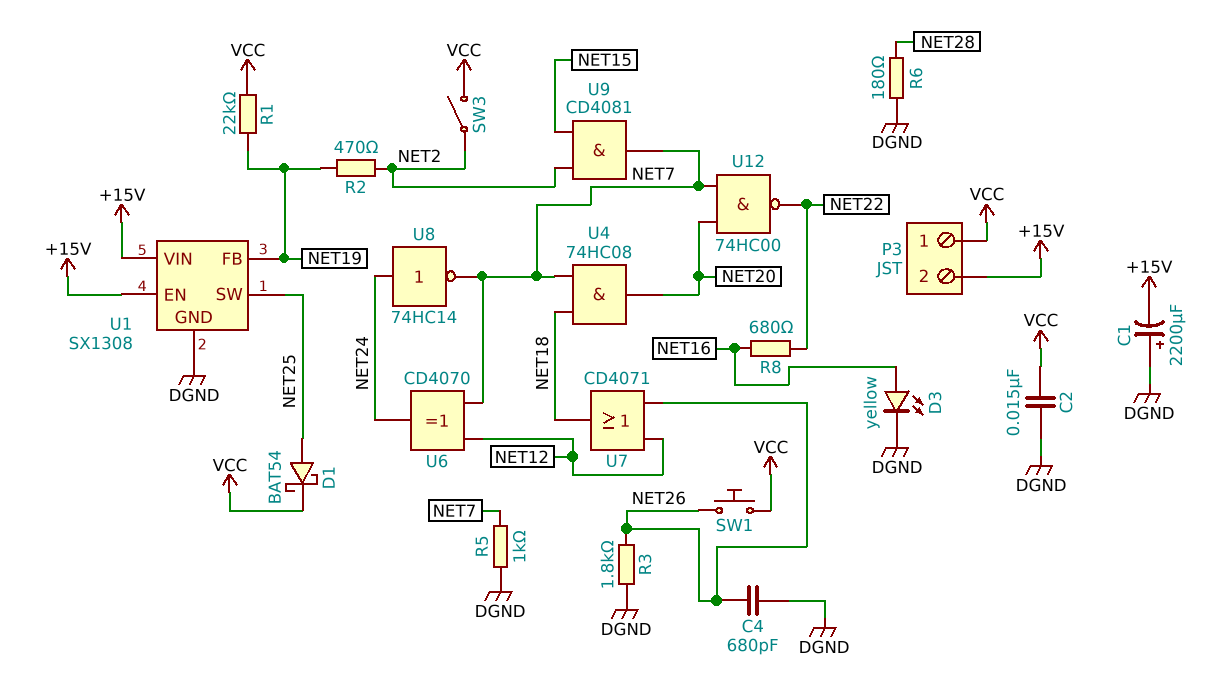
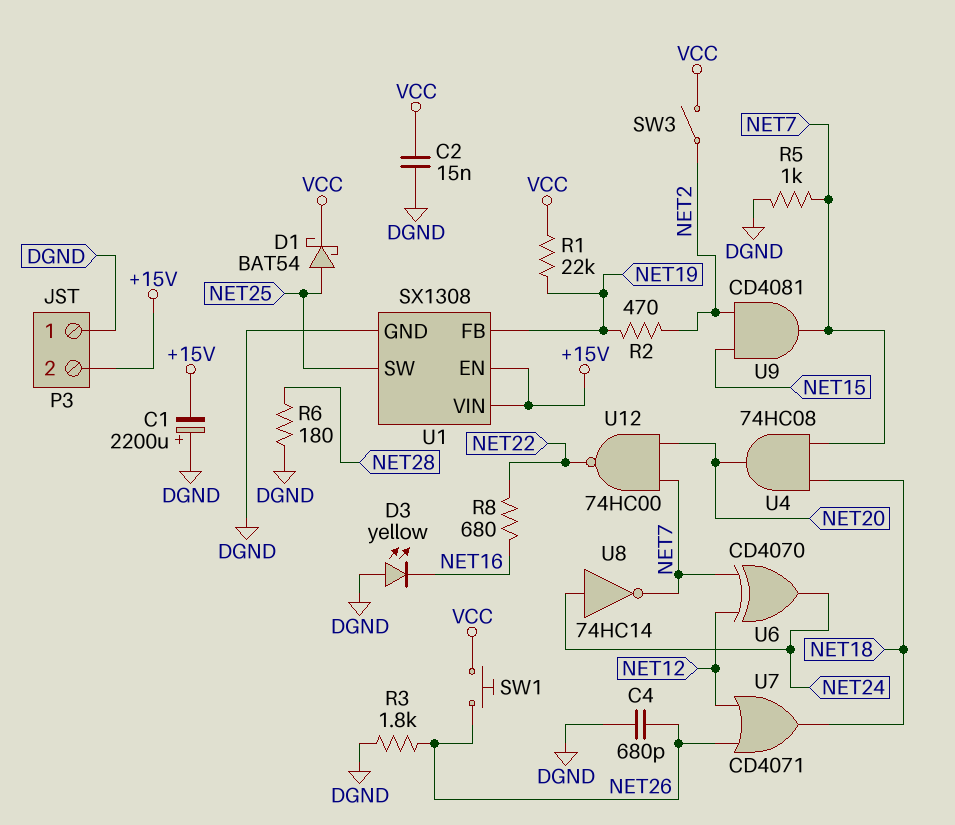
D3: LED yellow (A NET16, K DGND) -> LED yellow (A DGND, K NET16)
P3 pin 1: VCC -> DGND

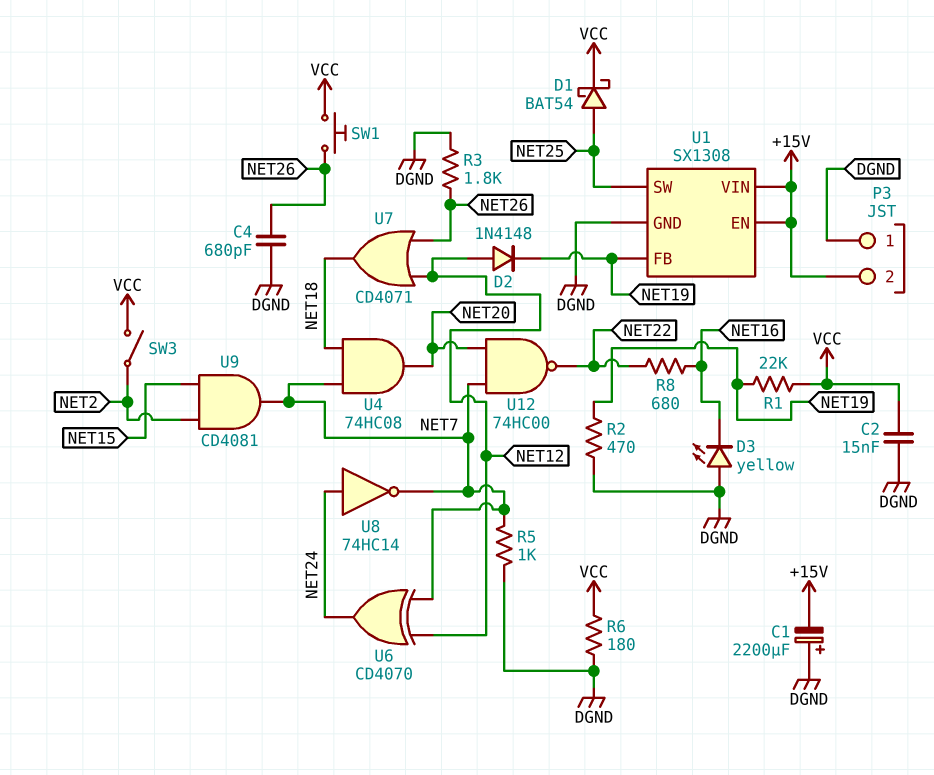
D2: none -> diode 1N4148 (A NET12, K NET19)
R2: 470 (NET2, NET19) -> 470 (DGND, NET19)
R6: 180 (DGND, NET28) -> 180 (DGND, VCC)

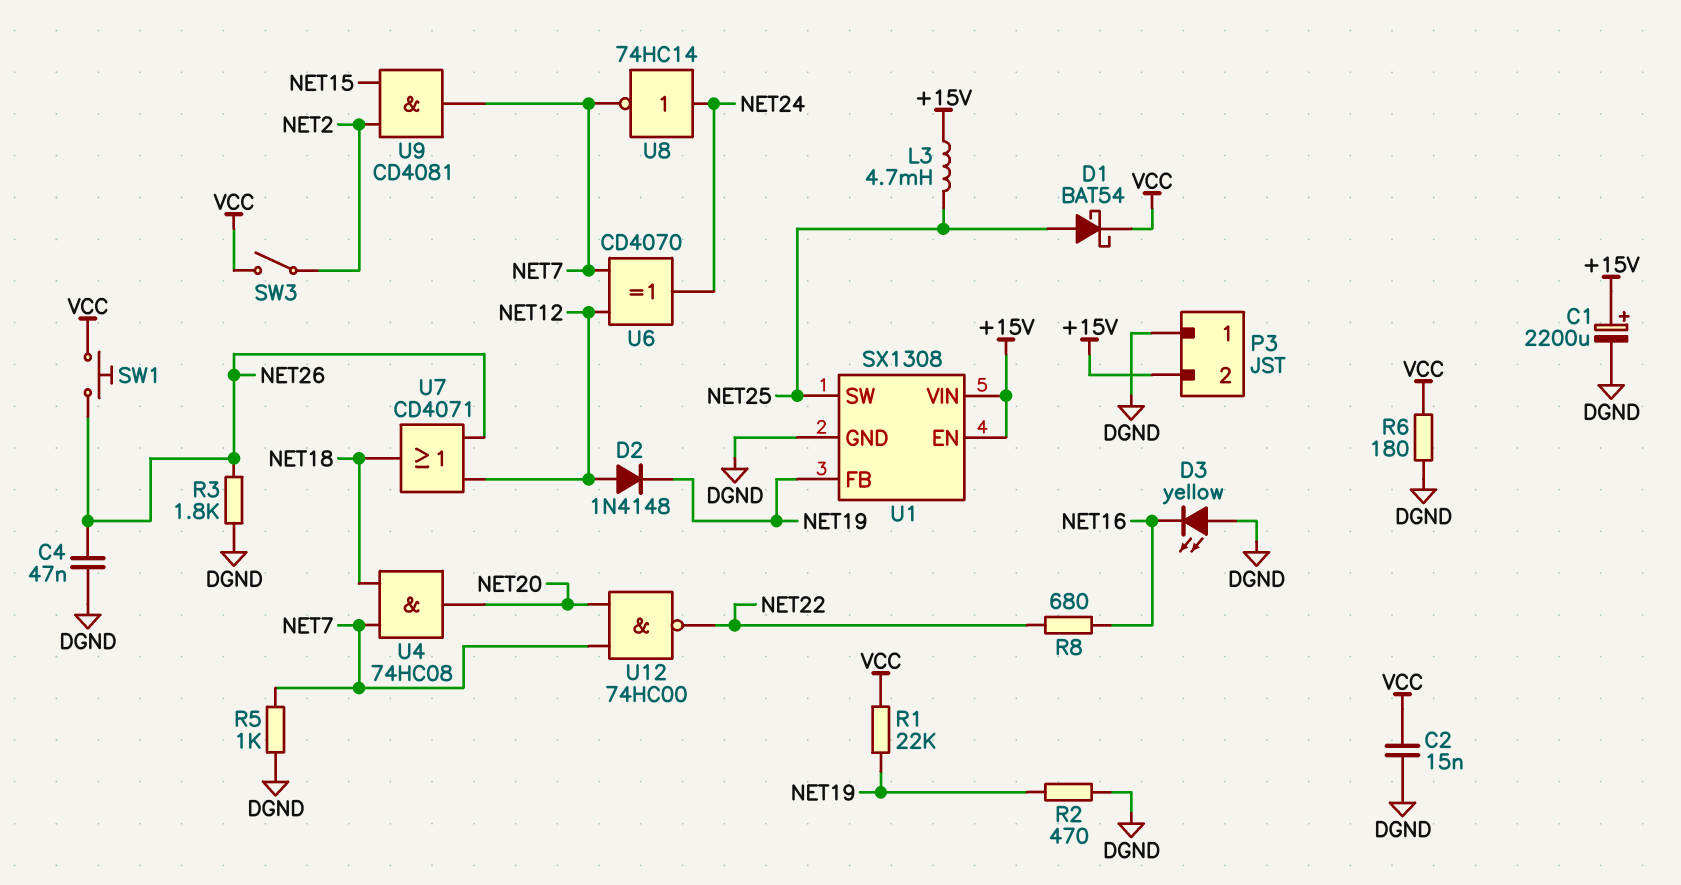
C1: 2200uF (plus DGND, minus +15V) -> 2200uF (plus +15V, minus DGND)
C4: 680pF (DGND, NET26) -> 47nF (DGND, NET26)
L3: none -> 4.7mH (+15V, NET25)

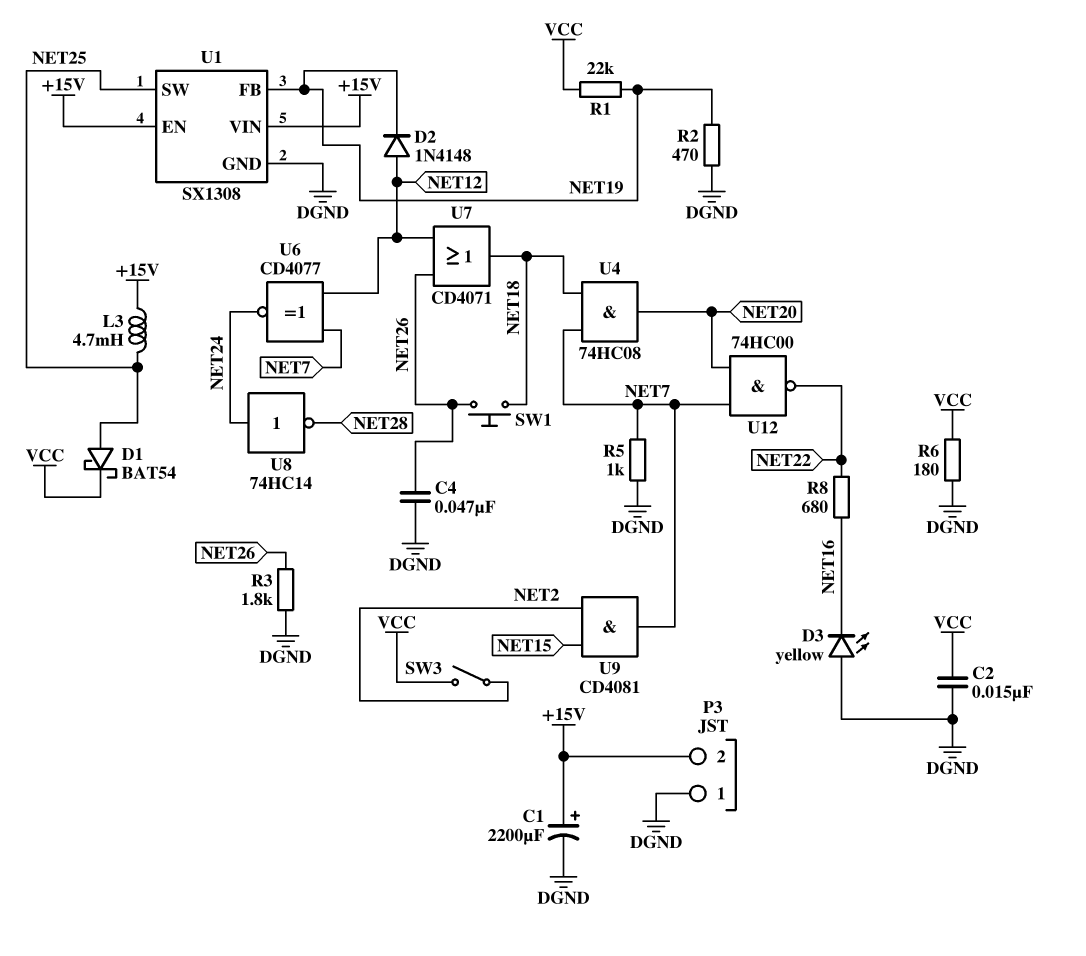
SW1: button (NET26, VCC) -> button (NET18, NET26)
U6: XOR CD4070 (in NET7, in NET12, out NET24) -> XNOR CD4077 (in NET7, in NET12, out NET24)
U8: NOT 74HC14 (in NET24, out NET7) -> NOT 74HC14 (in NET24, out NET28)

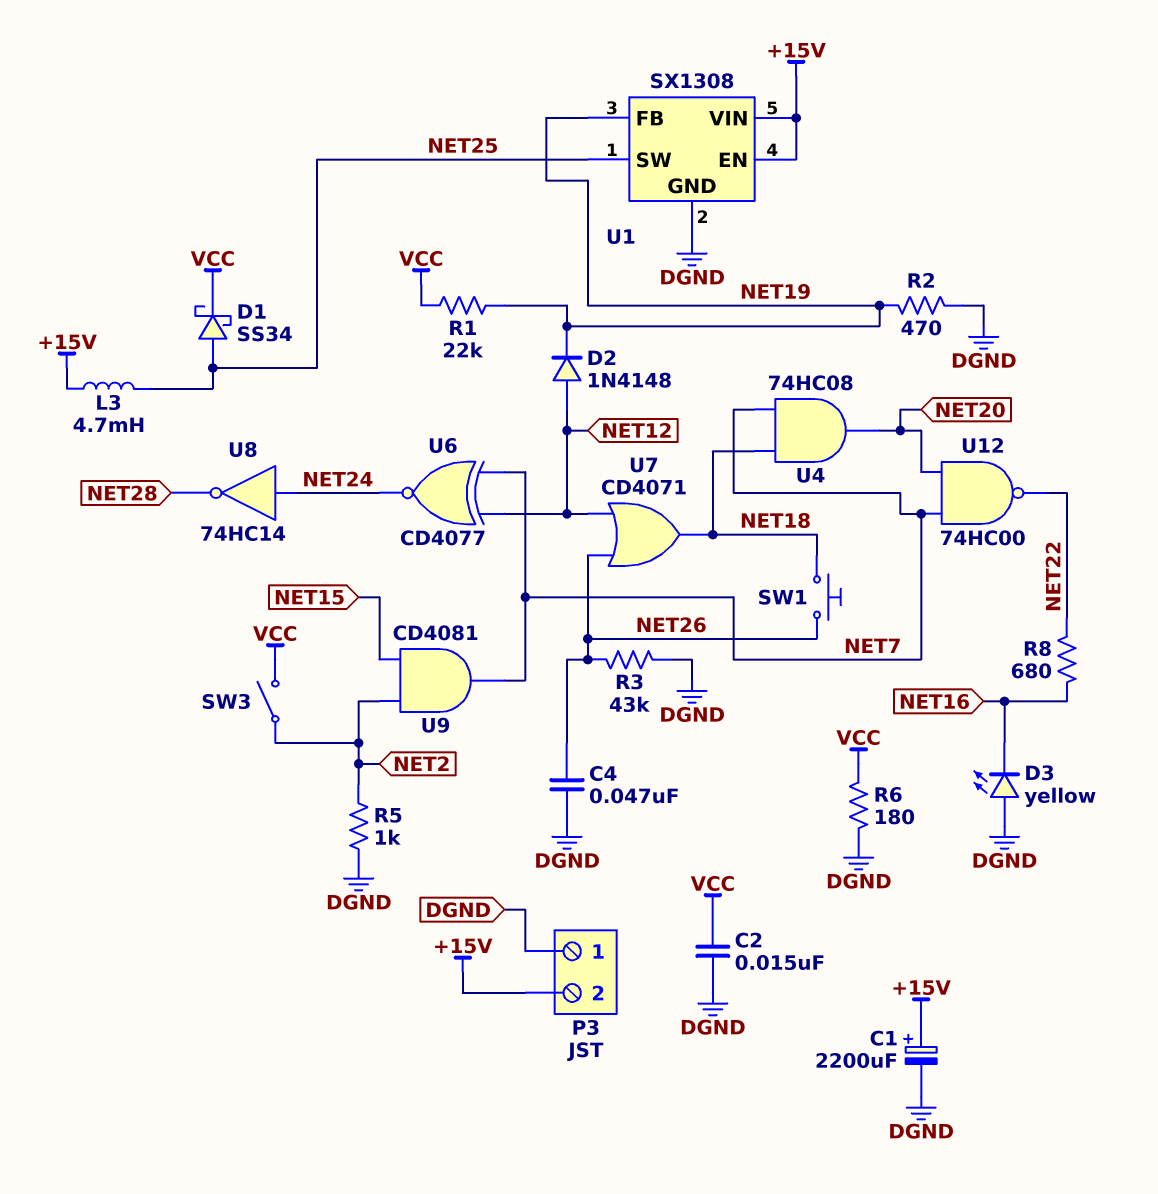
D1: schottky BAT54 (A NET25, K VCC) -> schottky SS34 (A NET25, K VCC)
R3: 1.8k (DGND, NET26) -> 43k (DGND, NET26)
R5: 1k (DGND, NET7) -> 1k (DGND, NET2)

